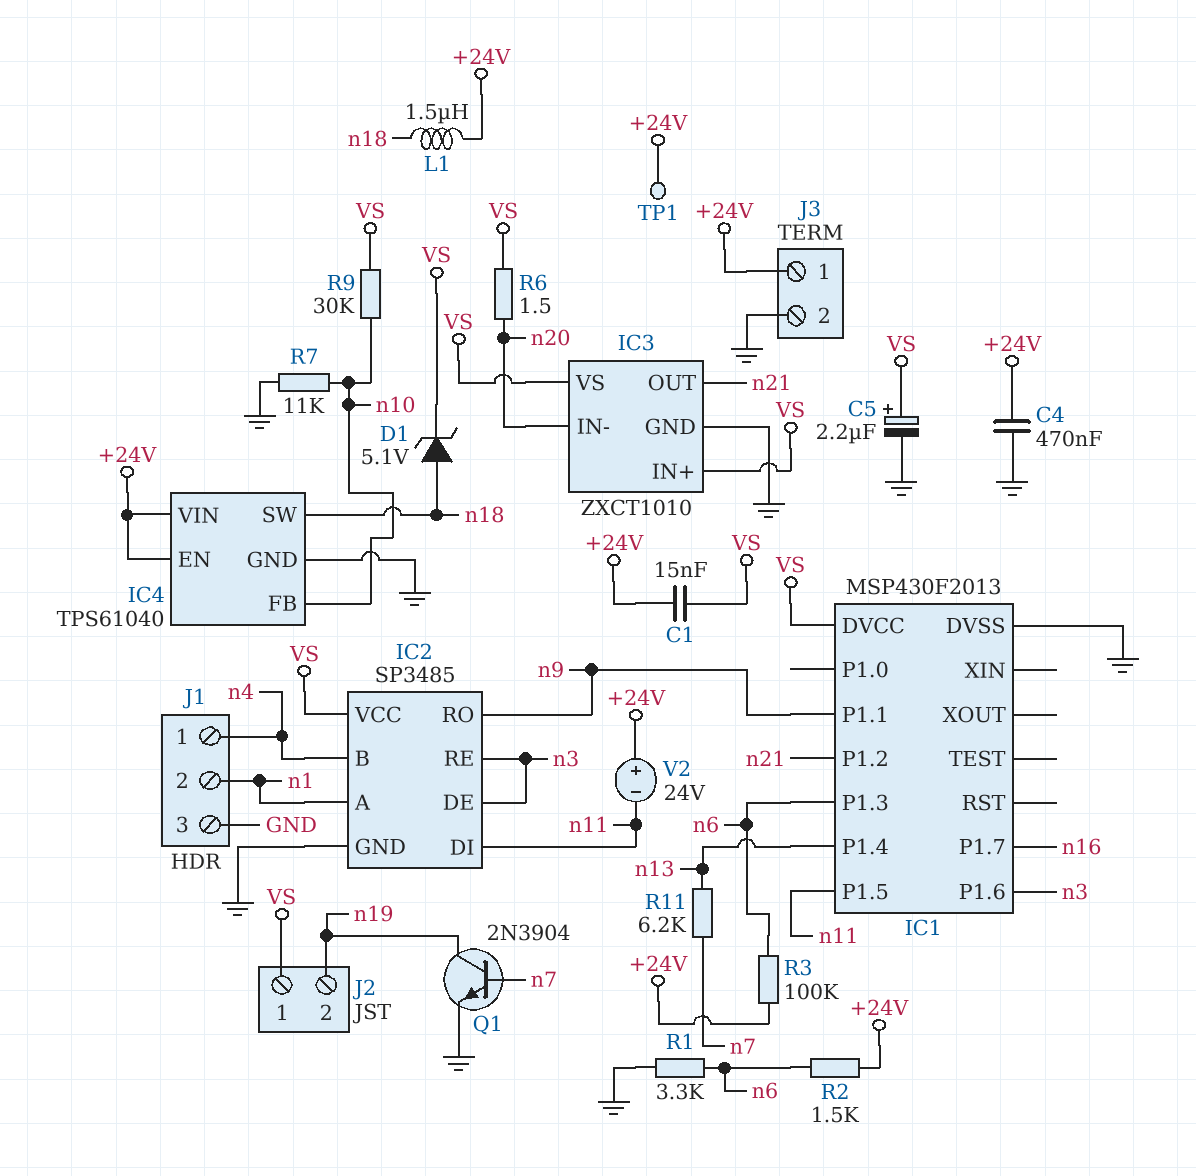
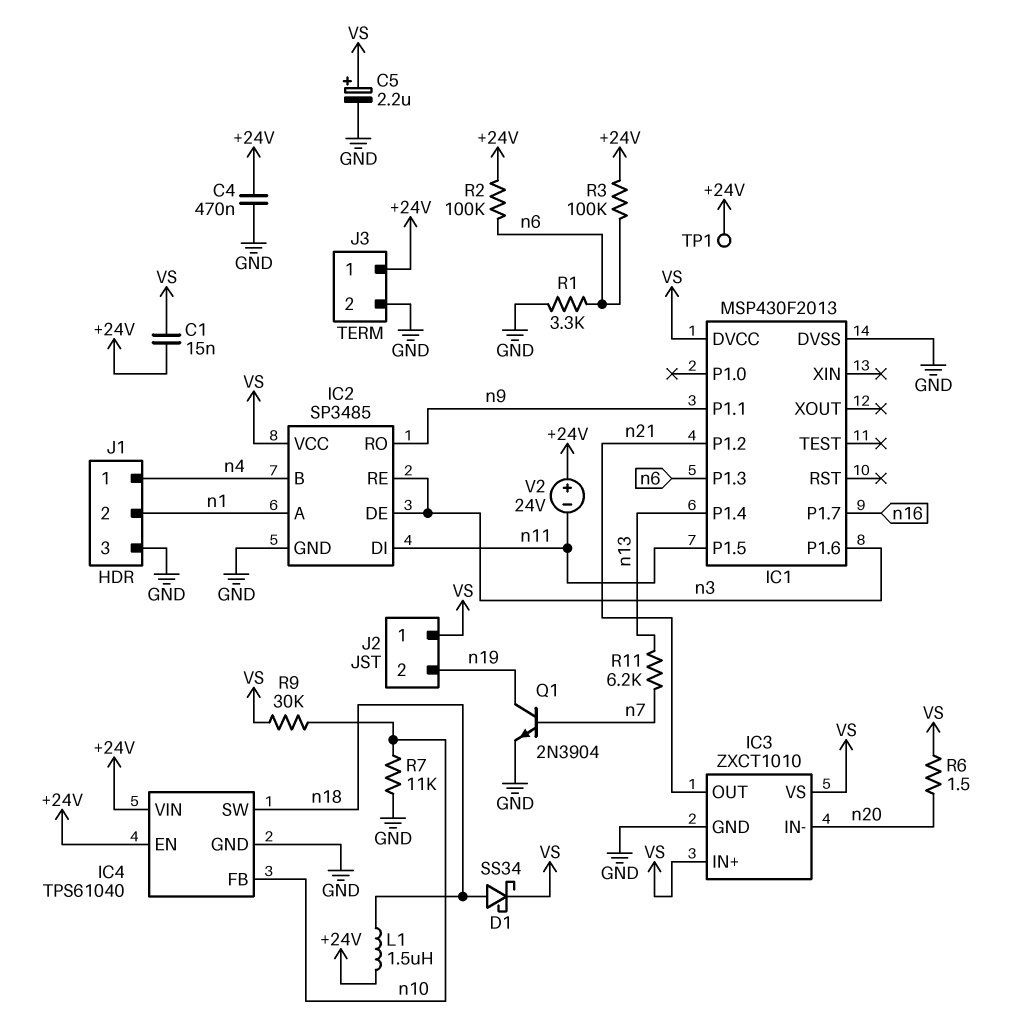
D1: zener 5.1V (A n18, K VS) -> schottky SS34 (A n18, K VS)
R2: 1.5k (+24V, n6) -> 100k (+24V, n6)

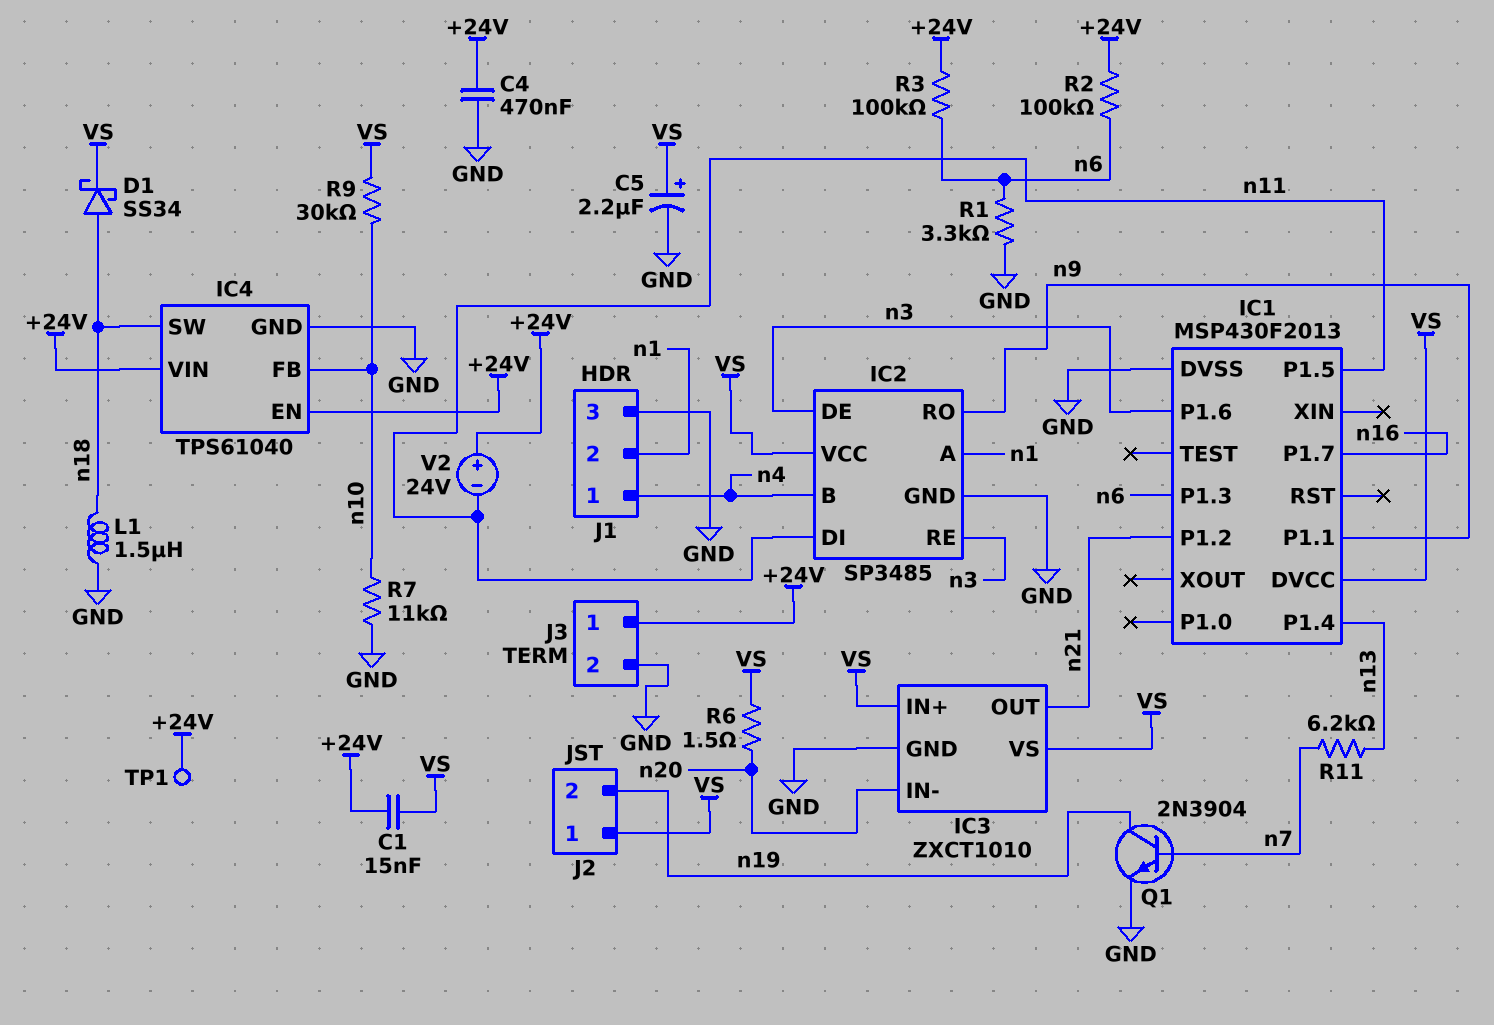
L1: 1.5uH (+24V, n18) -> 1.5uH (GND, n18)

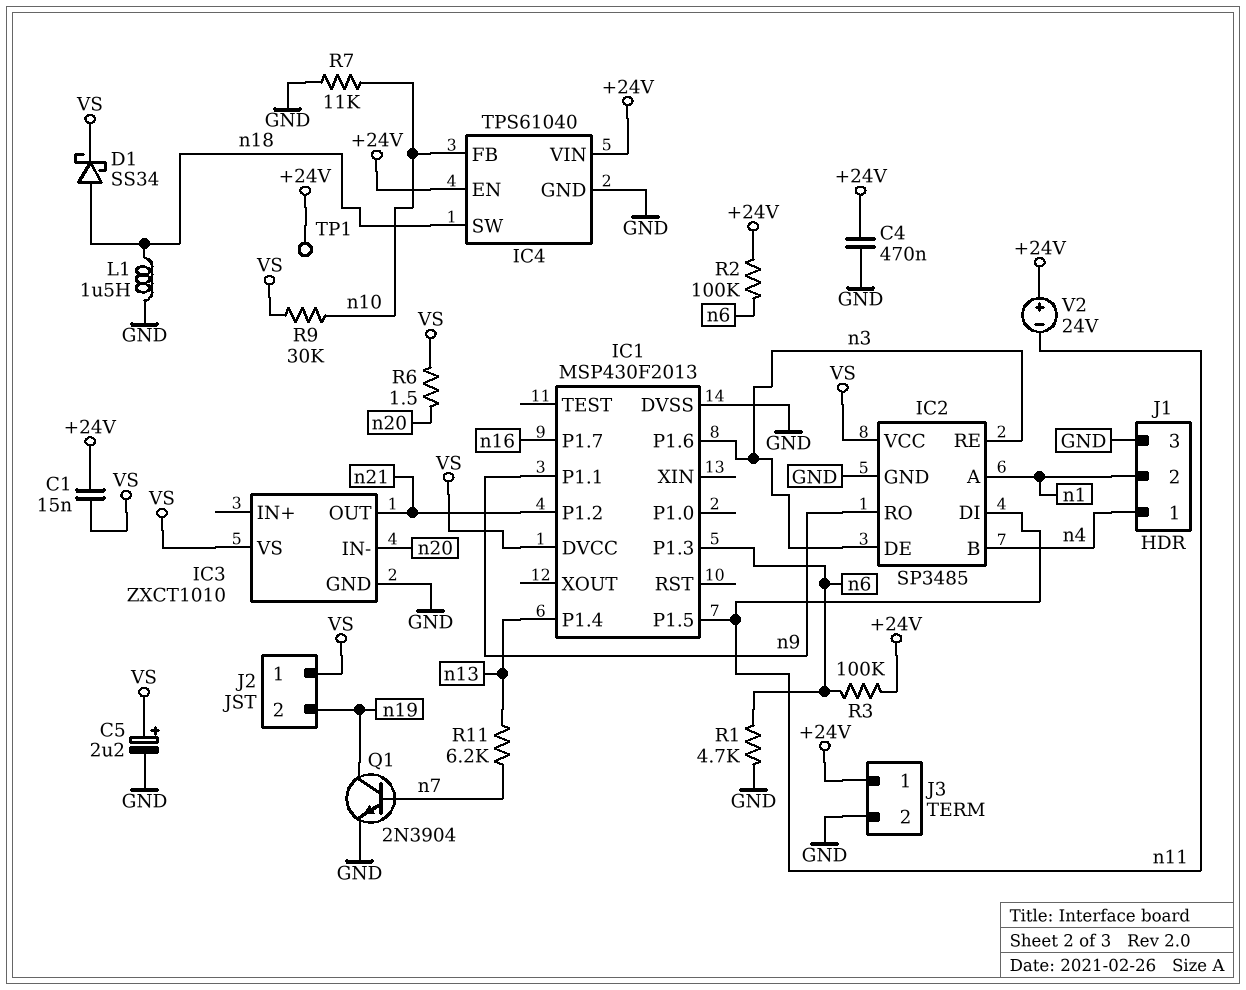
IC3 pin IN+: VS -> none
R1: 3.3k (GND, n6) -> 4.7k (GND, n6)

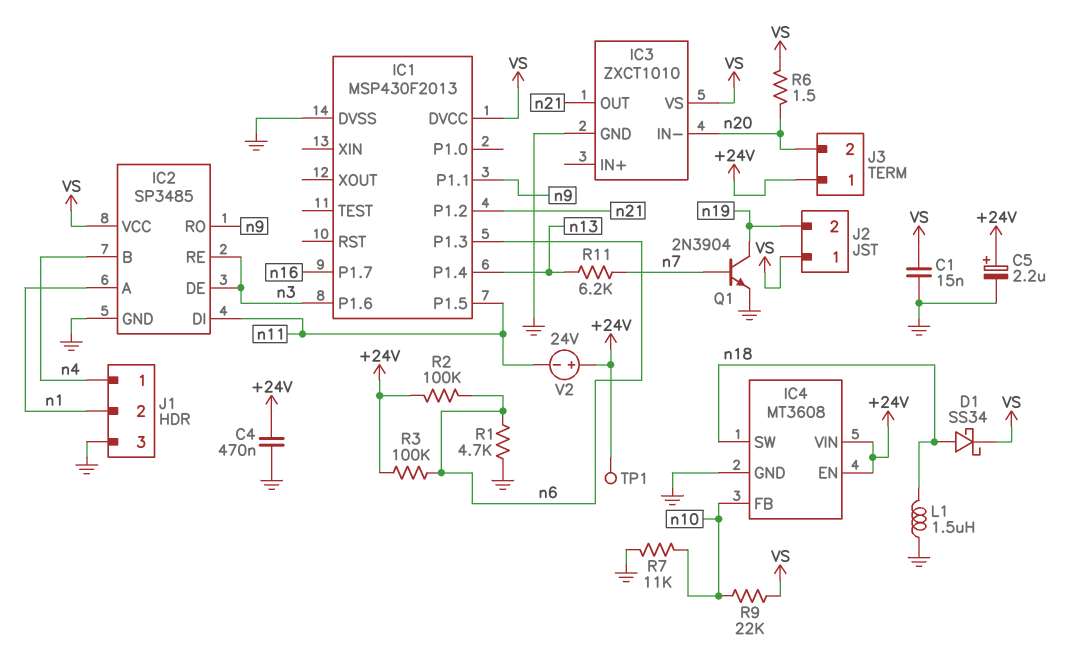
C1: 15nF (+24V, VS) -> 15nF (GND, VS)
C5: 2.2uF (plus VS, minus GND) -> 2.2uF (plus +24V, minus GND)
IC4: TPS61040 -> MT3608
J3 pin 2: GND -> n20
R9: 30k (VS, n10) -> 22k (VS, n10)

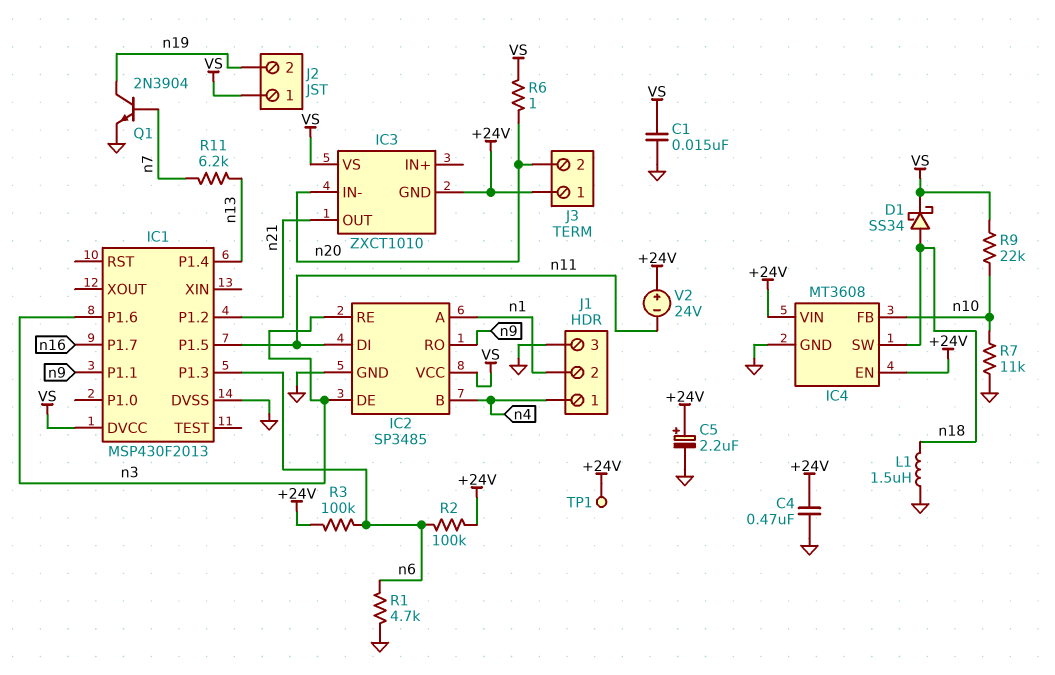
IC3 pin GND: GND -> +24V
R6: 1.5 (VS, n20) -> 1 (VS, n20)

